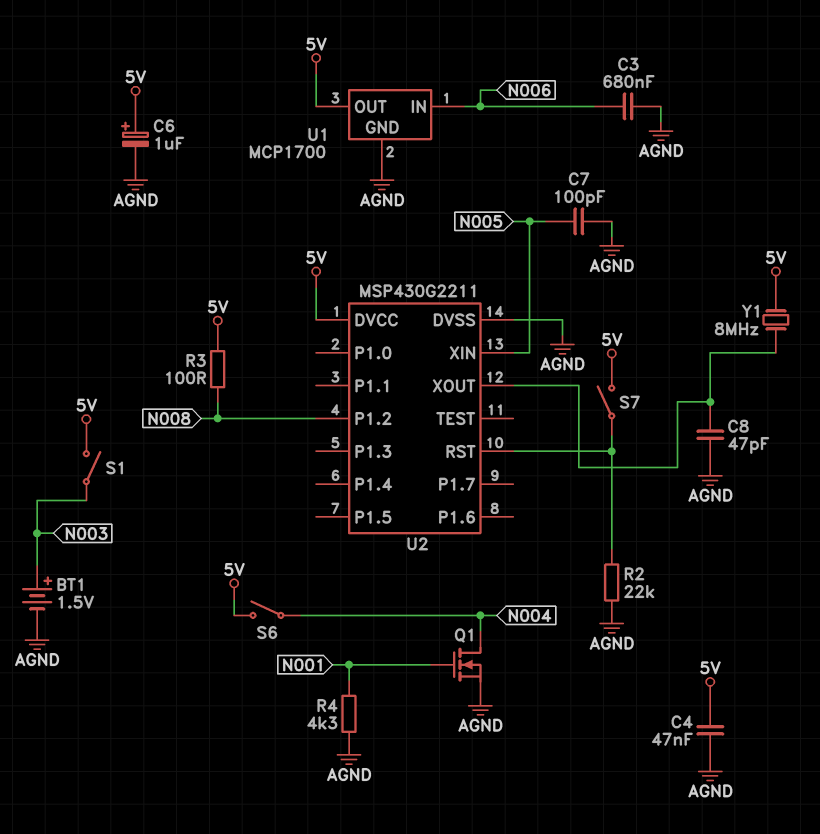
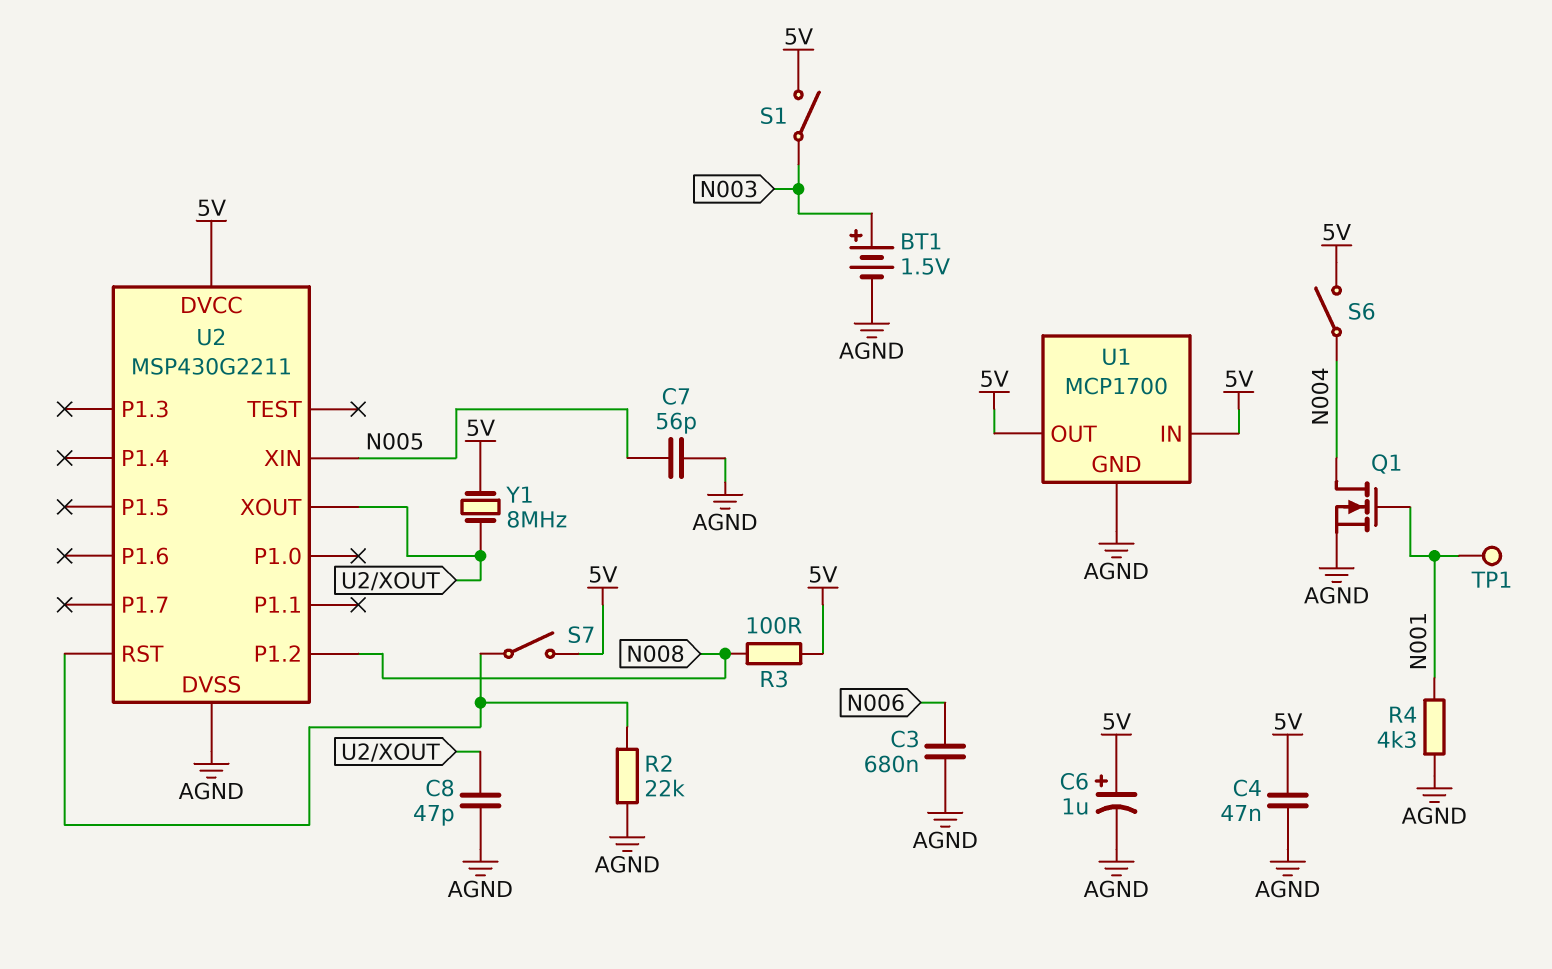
C7: 100pF (AGND, N005) -> 56pF (AGND, N005)
TP1: none -> test point (N001)
U1 pin IN: N006 -> 5V

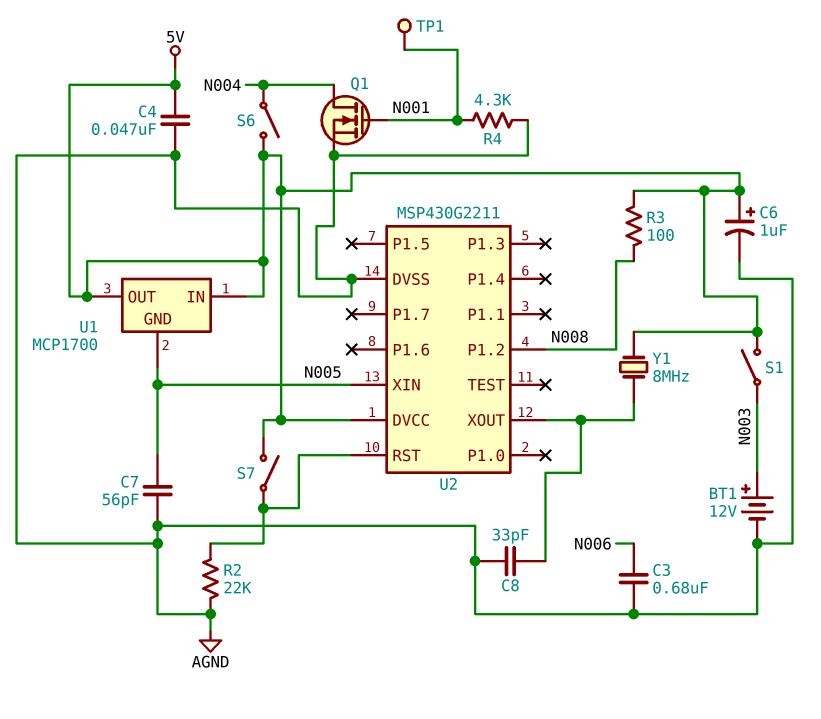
BT1: 1.5V (plus N003, minus AGND) -> 12V (plus N003, minus AGND)
C8: 47pF (AGND, U2/XOUT) -> 33pF (AGND, U2/XOUT)
U1 pin GND: AGND -> N005

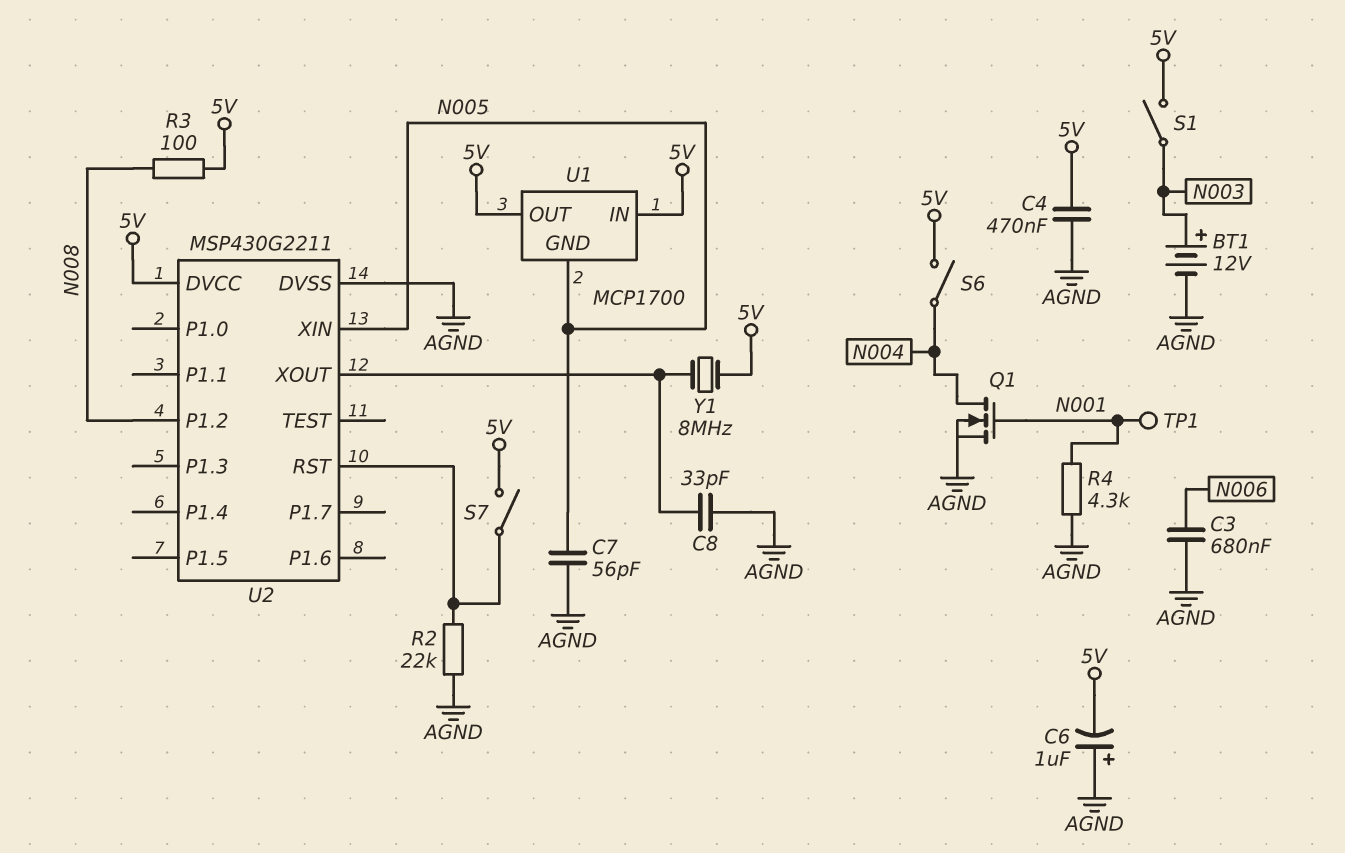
C4: 47nF (5V, AGND) -> 470nF (5V, AGND)
C6: 1uF (plus 5V, minus AGND) -> 1uF (plus AGND, minus 5V)

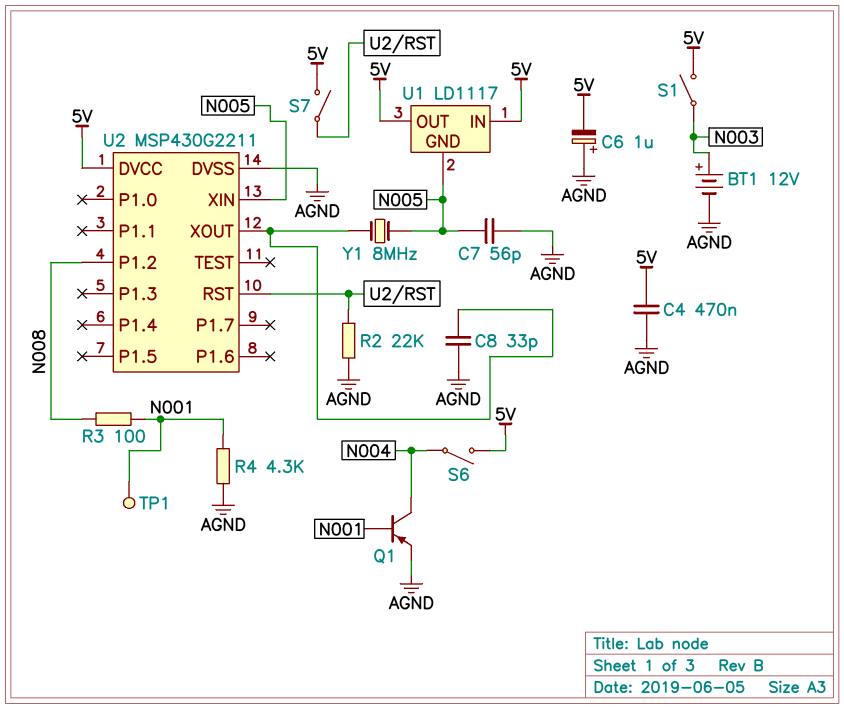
C3: 680nF (AGND, N006) -> none
Q1: NMOS (G N001, D N004, S AGND) -> PNP (B N001, C N004, E AGND)
R3: 100 (5V, N008) -> 100 (N001, N008)
U1: MCP1700 -> LD1117
Y1: 8MHz (5V, U2/XOUT) -> 8MHz (N005, U2/XOUT)

